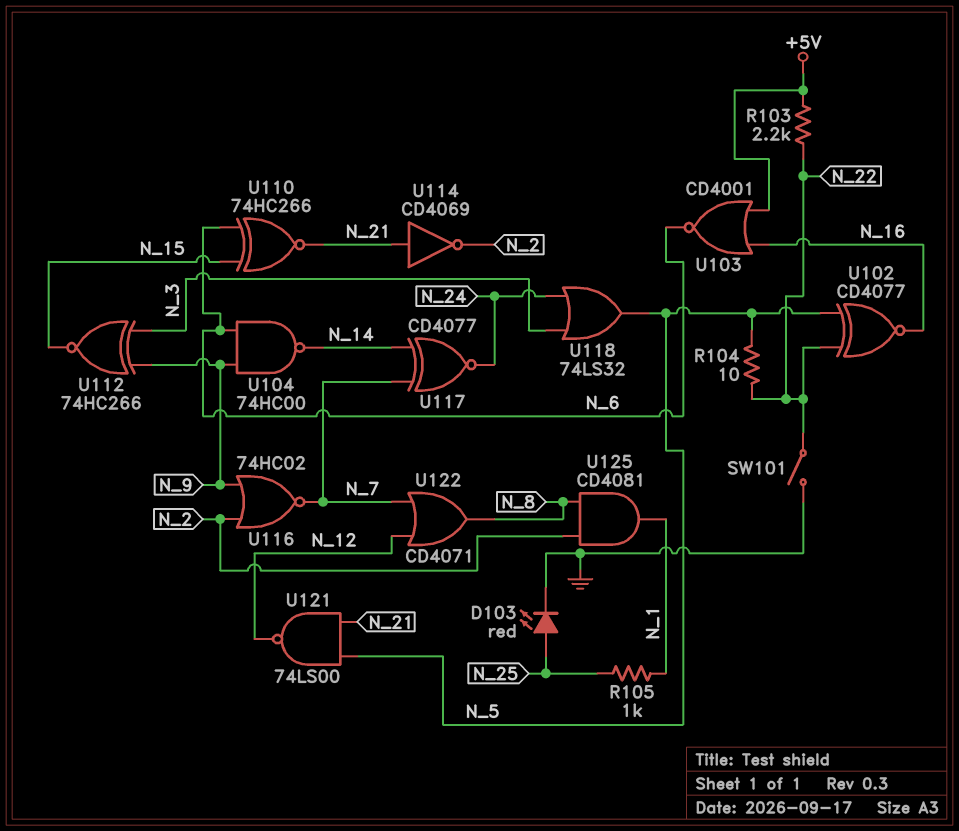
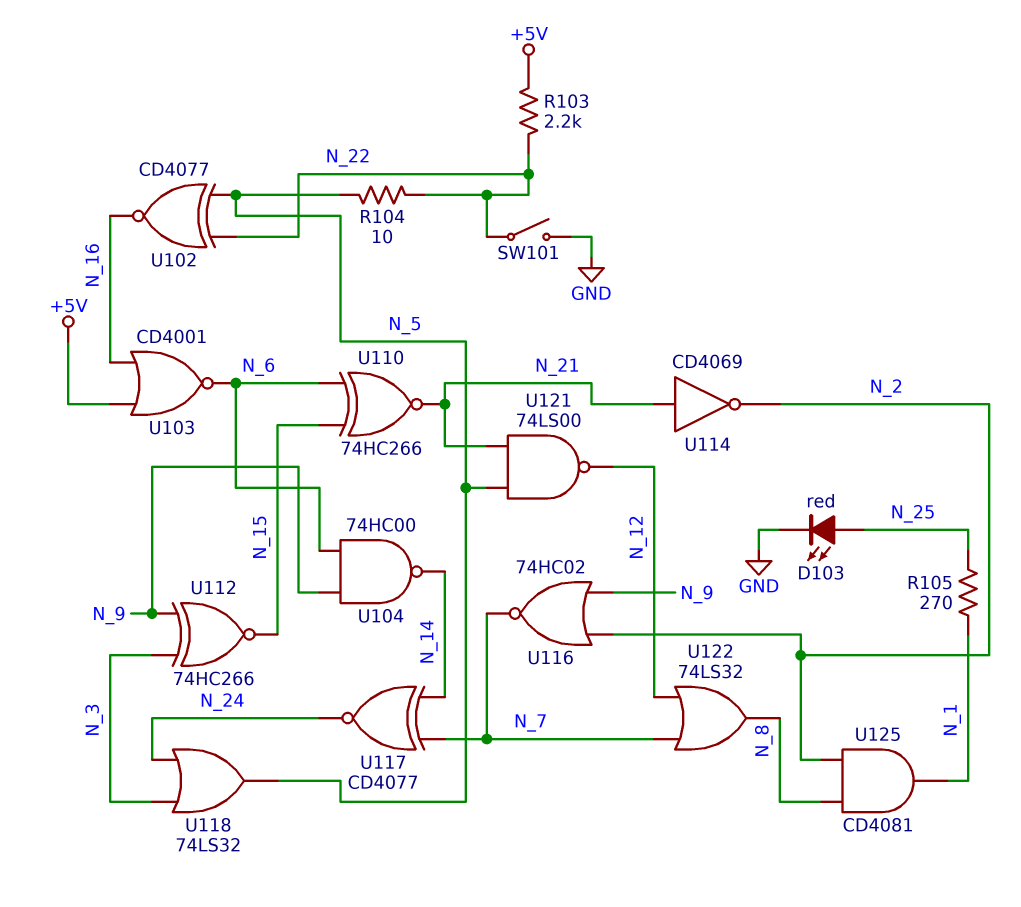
R105: 1k (N_1, N_25) -> 270 (N_1, N_25)
U122: OR CD4071 (in N_7, in N_12, out N_8) -> OR 74LS32 (in N_7, in N_12, out N_8)

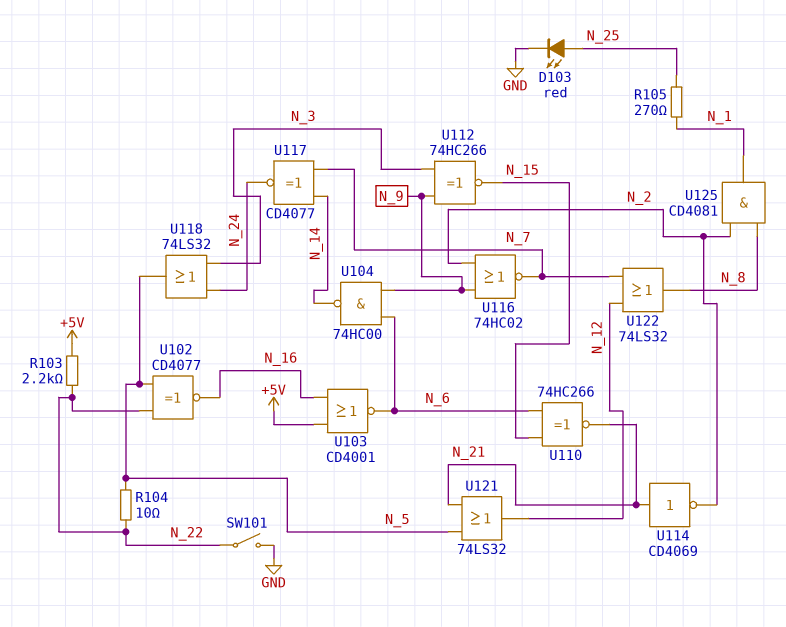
U121: NAND 74LS00 (in N_5, in N_21, out N_12) -> OR 74LS32 (in N_5, in N_21, out N_12)

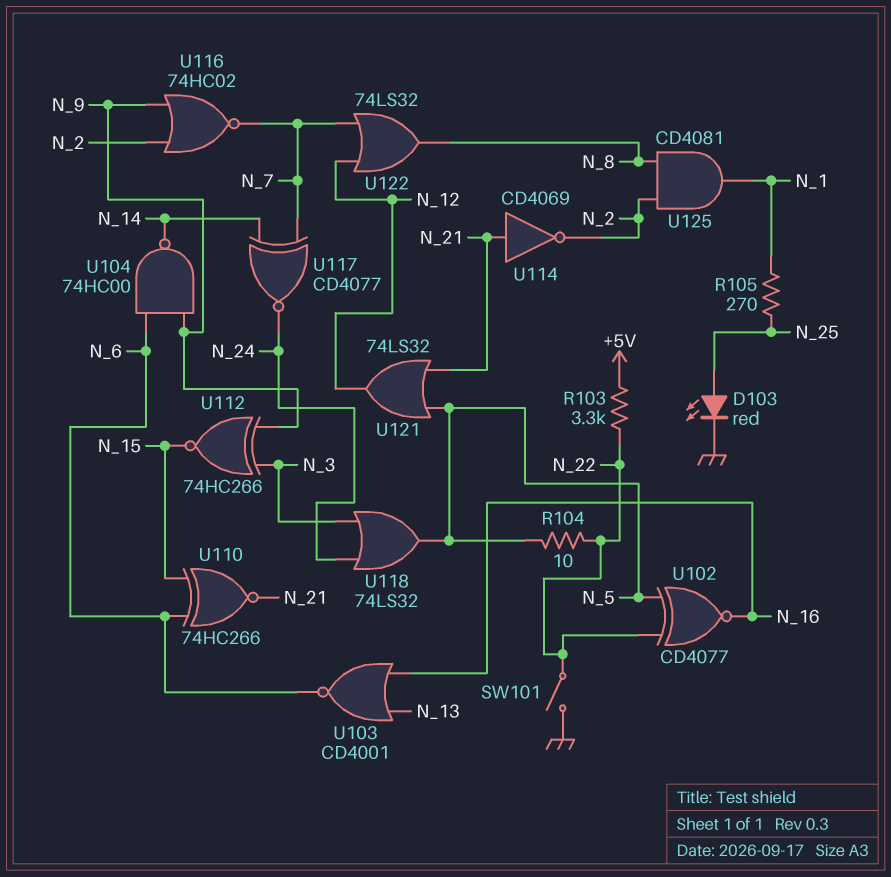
R103: 2.2k (+5V, N_22) -> 3.3k (+5V, N_22)
U103: NOR CD4001 (in +5V, in N_16, out N_6) -> NOR CD4001 (in N_13, in N_16, out N_6)

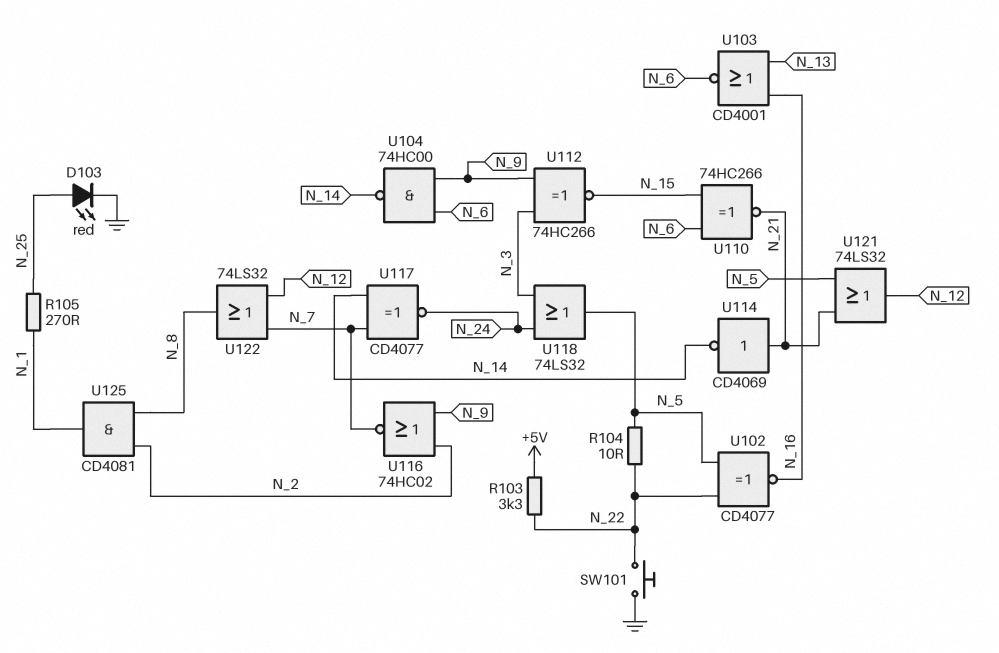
SW101: switch (GND, N_22) -> button (GND, N_22)
U114: NOT CD4069 (in N_21, out N_2) -> NOT CD4069 (in N_21, out N_14)

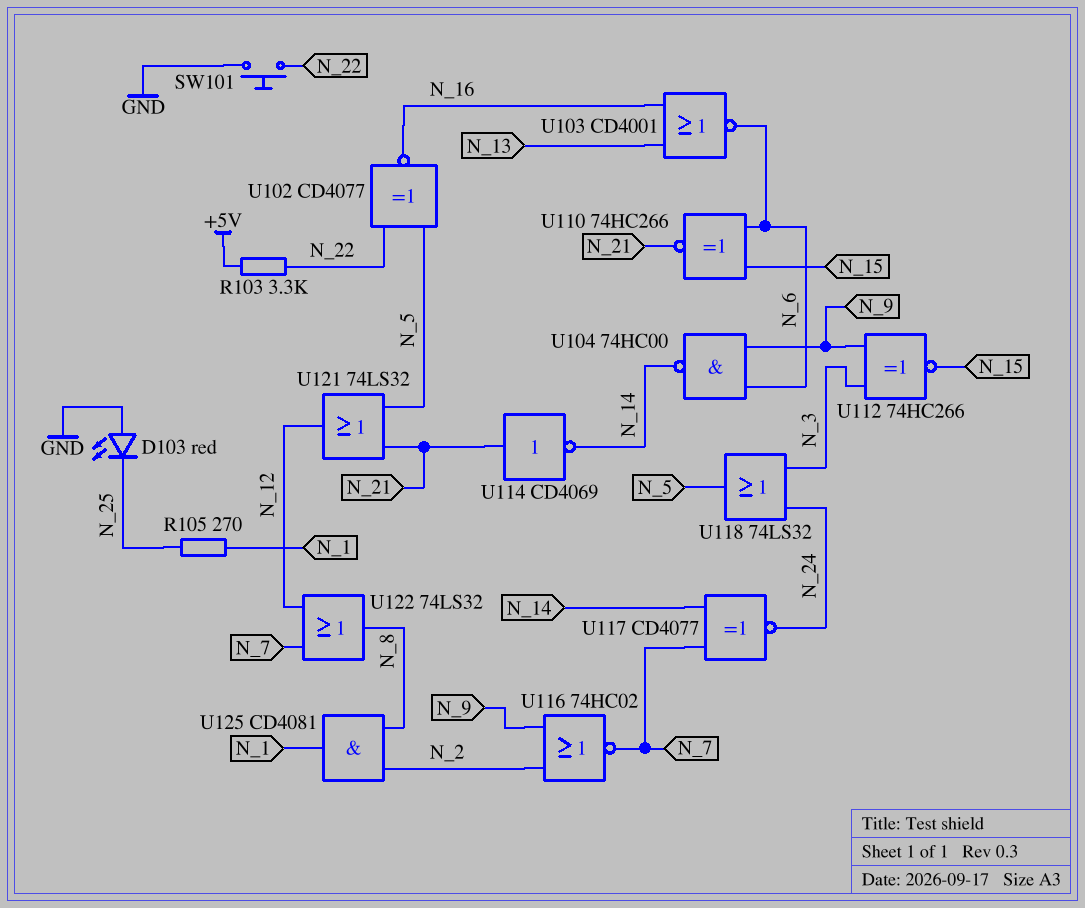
D103: LED red (A N_25, K GND) -> LED red (A GND, K N_25)
R104: 10 (N_5, N_22) -> none

